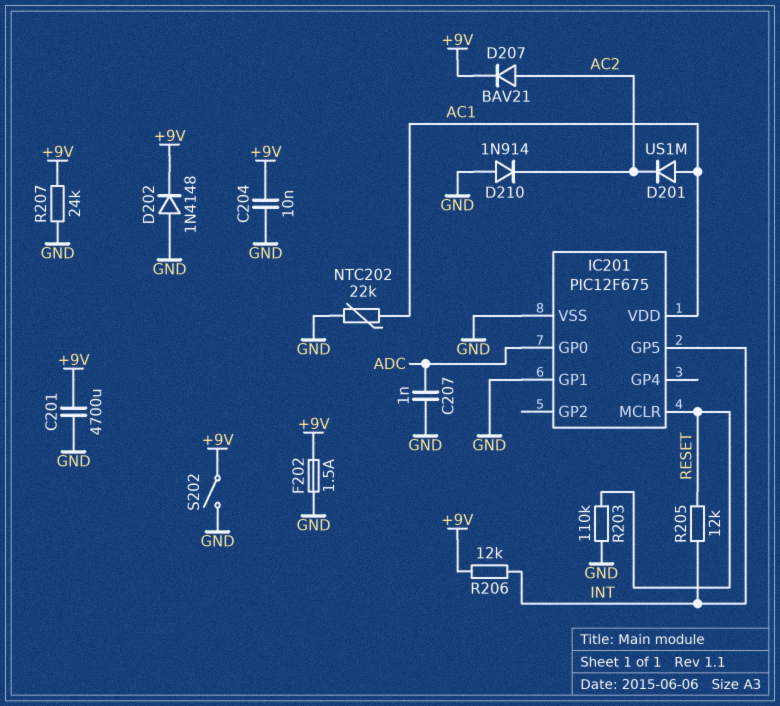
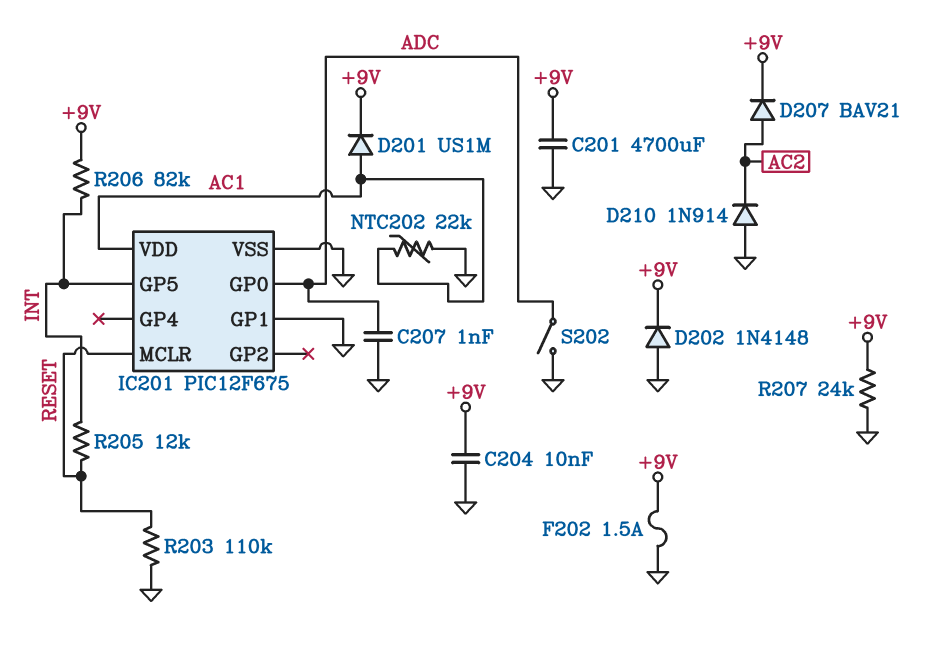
D201: diode US1M (A AC1, K AC2) -> diode US1M (A AC1, K +9V)
R206: 12k (+9V, INT) -> 82k (+9V, INT)
S202: switch (+9V, GND) -> switch (ADC, GND)

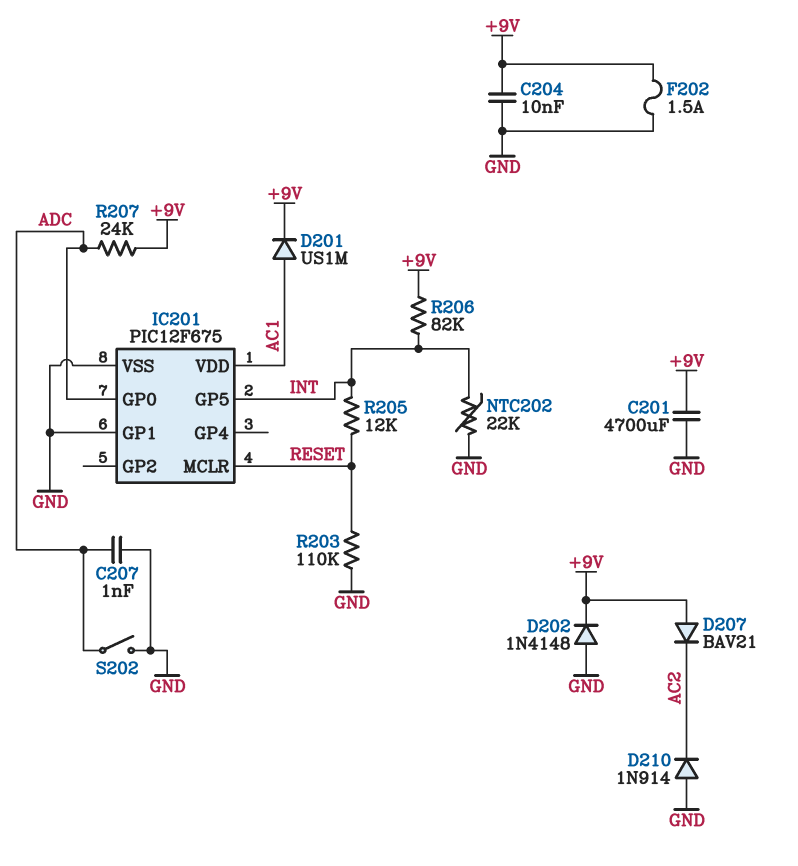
D207: diode BAV21 (A AC2, K +9V) -> diode BAV21 (A +9V, K AC2)
NTC202: 22k (AC1, GND) -> 22k (GND, INT)
R207: 24k (+9V, GND) -> 24k (+9V, ADC)

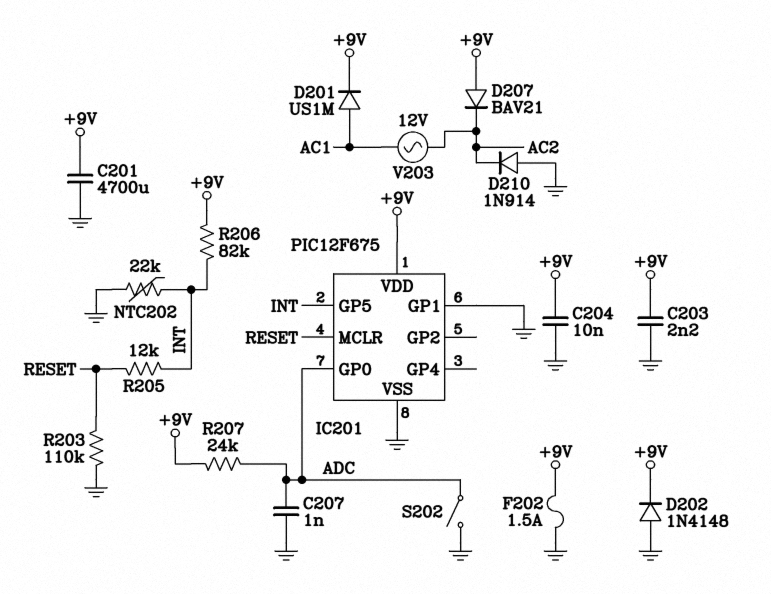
C203: none -> 2.2nF (+9V, GND)
IC201 pin VDD: AC1 -> +9V
V203: none -> AC 12V (AC1, AC2)

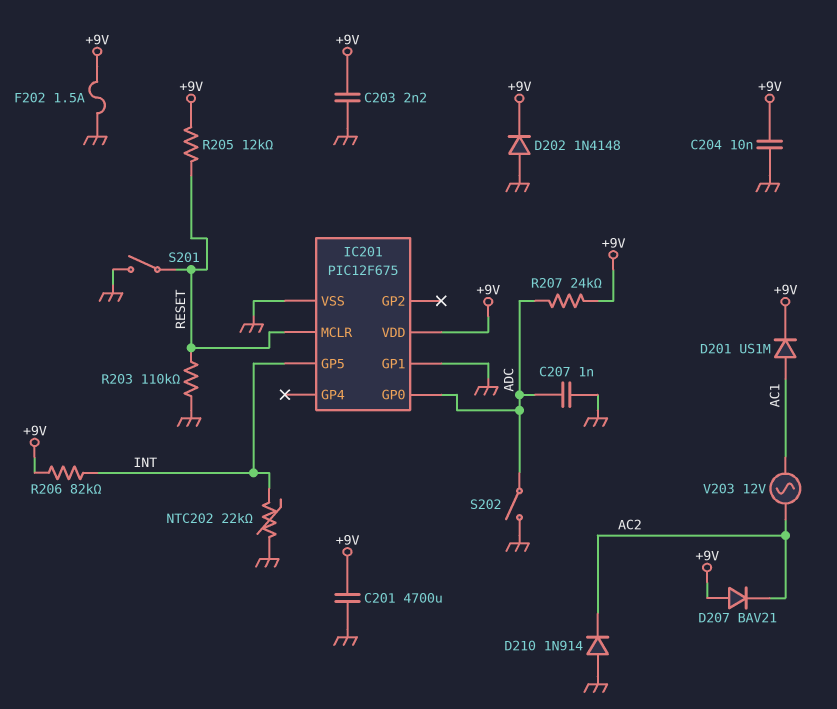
R205: 12k (INT, RESET) -> 12k (+9V, RESET)
S201: none -> switch (GND, RESET)

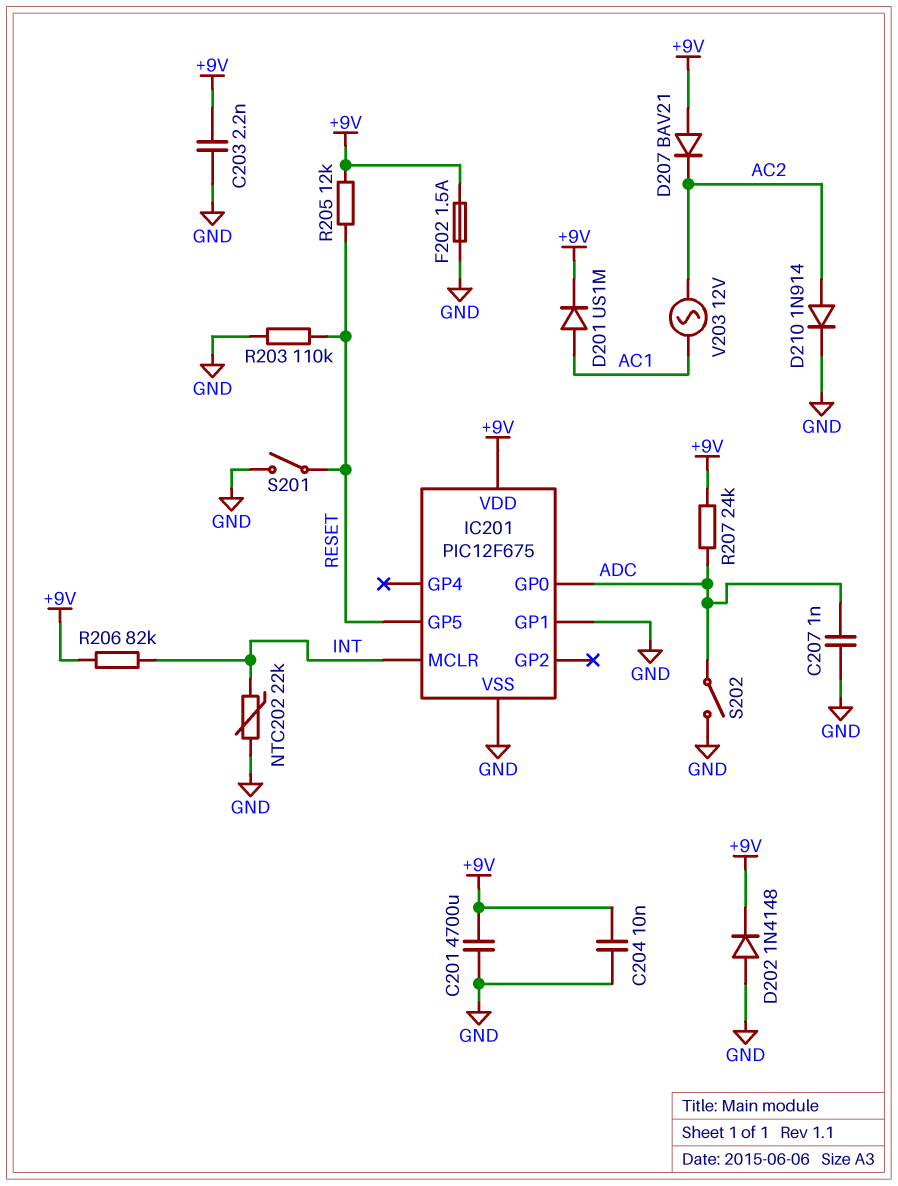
D210: diode 1N914 (A GND, K AC2) -> diode 1N914 (A AC2, K GND)
IC201 pin GP5: INT -> RESET
IC201 pin MCLR: RESET -> INT

